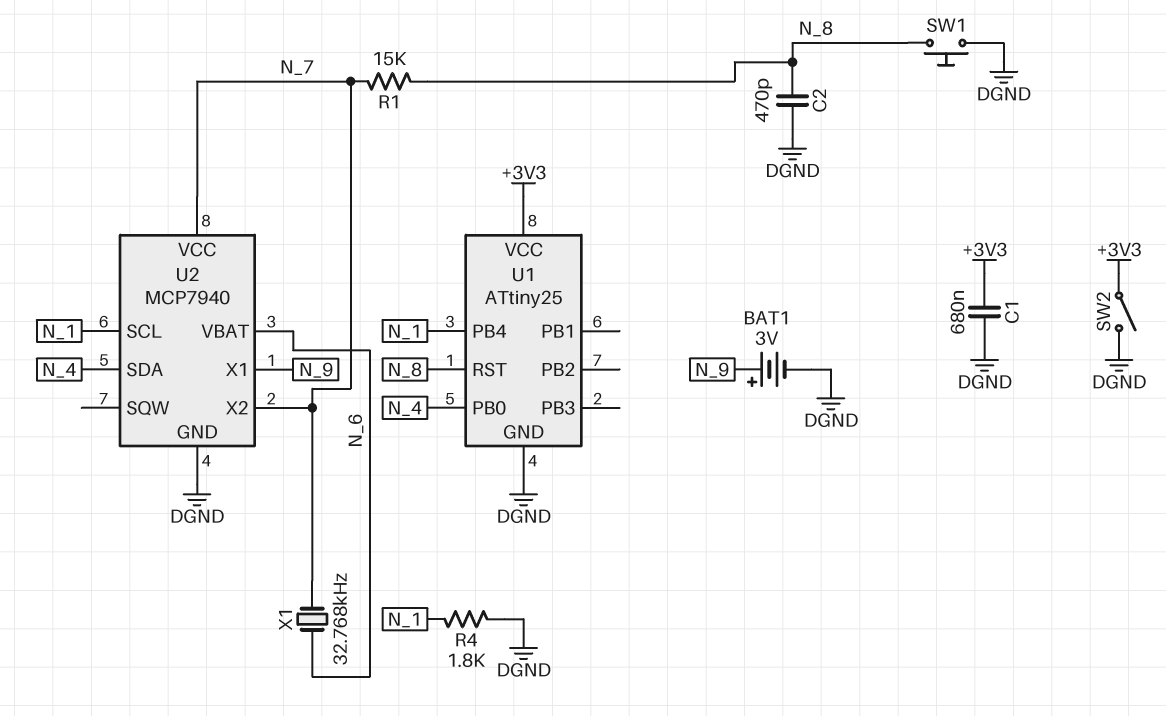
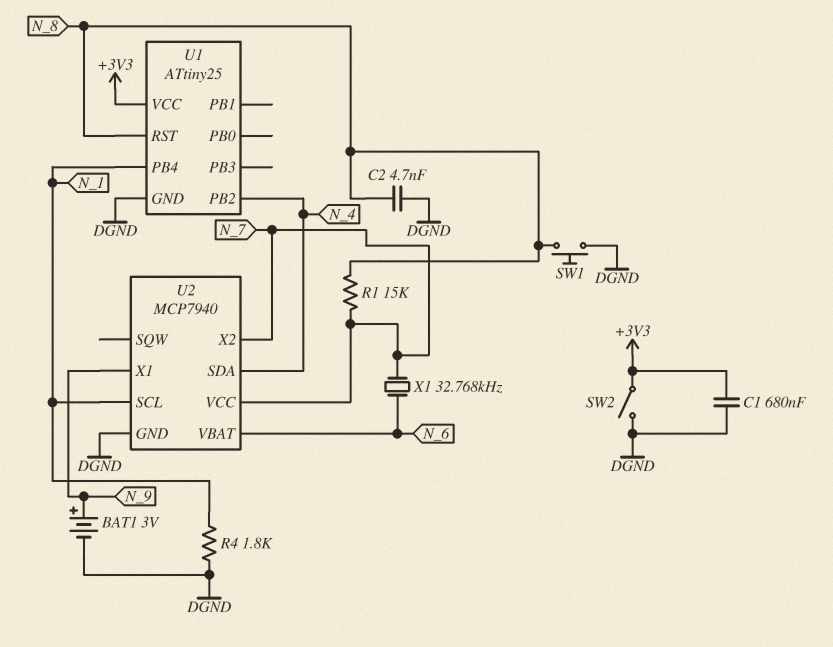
C2: 470pF (DGND, N_8) -> 4.7nF (DGND, N_8)
U1 pin PB0: N_4 -> none
U1 pin PB2: none -> N_4

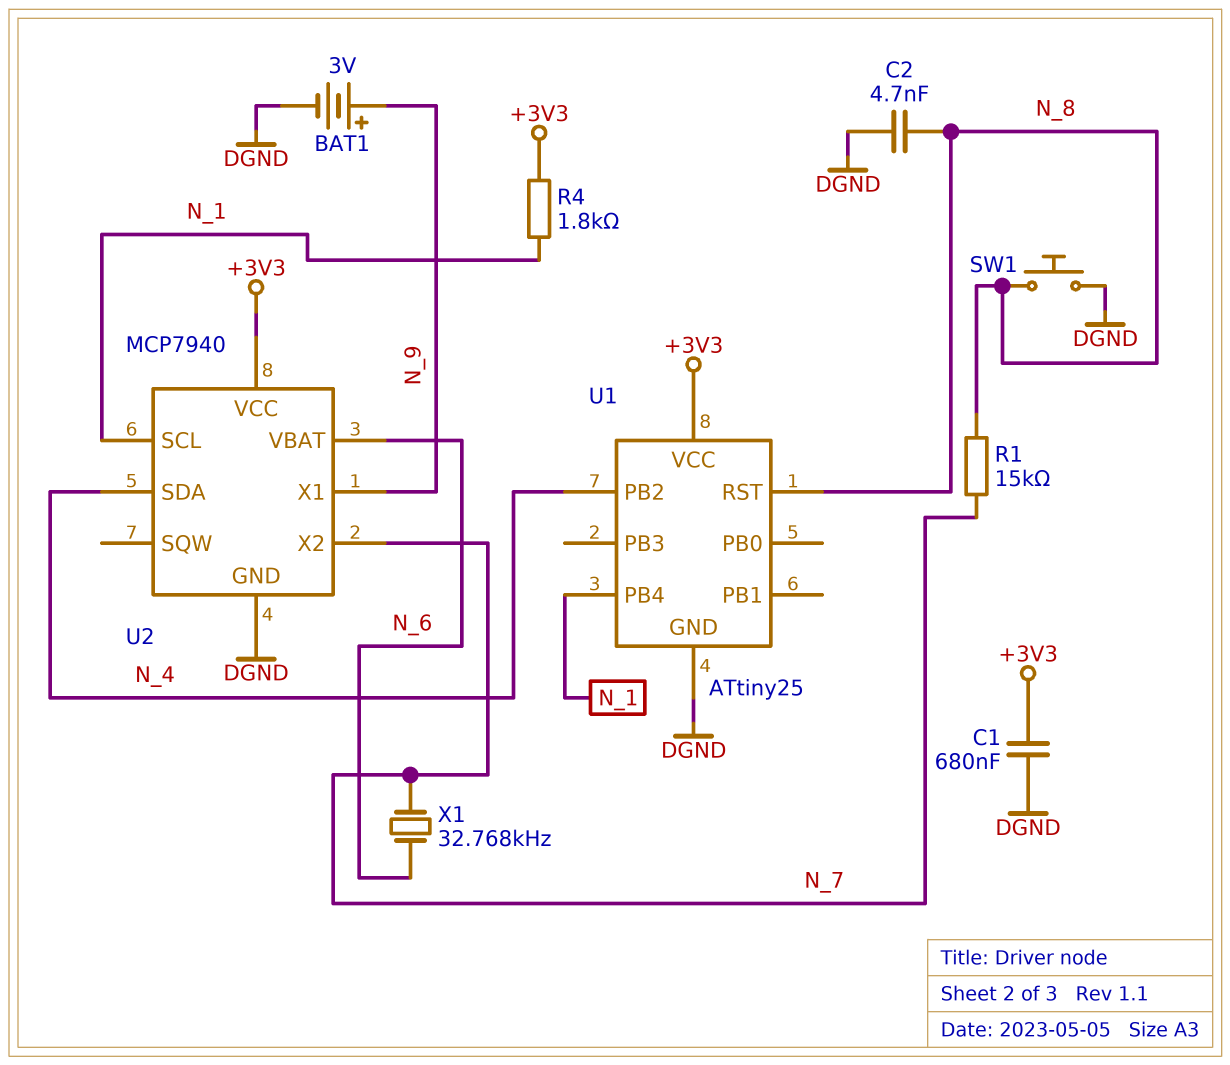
R4: 1.8k (DGND, N_1) -> 1.8k (+3V3, N_1)
SW2: switch (+3V3, DGND) -> none
U2 pin VCC: N_7 -> +3V3

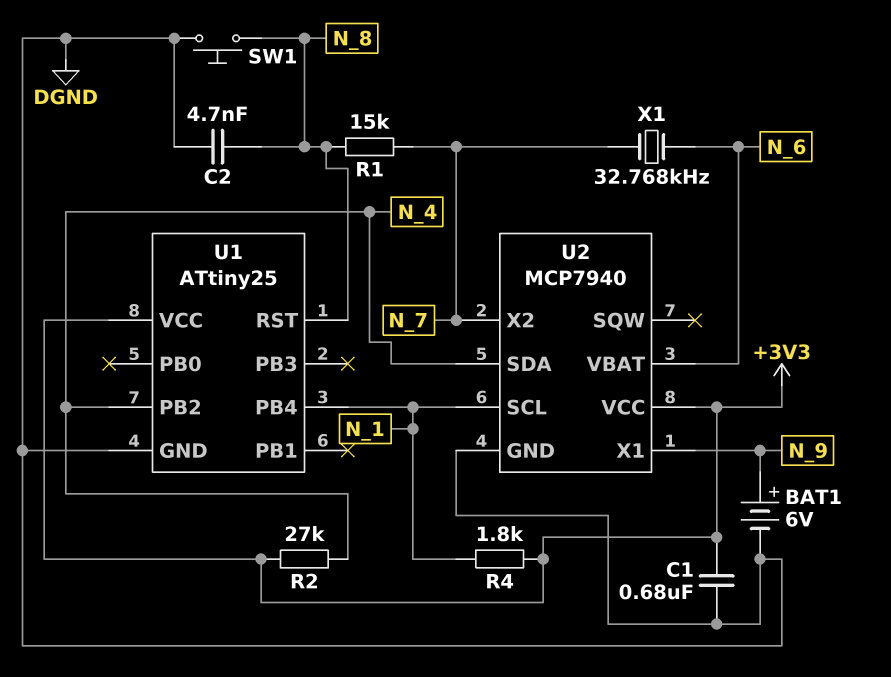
BAT1: 3V (plus N_9, minus DGND) -> 6V (plus N_9, minus DGND)
R2: none -> 27k (+3V3, N_4)

